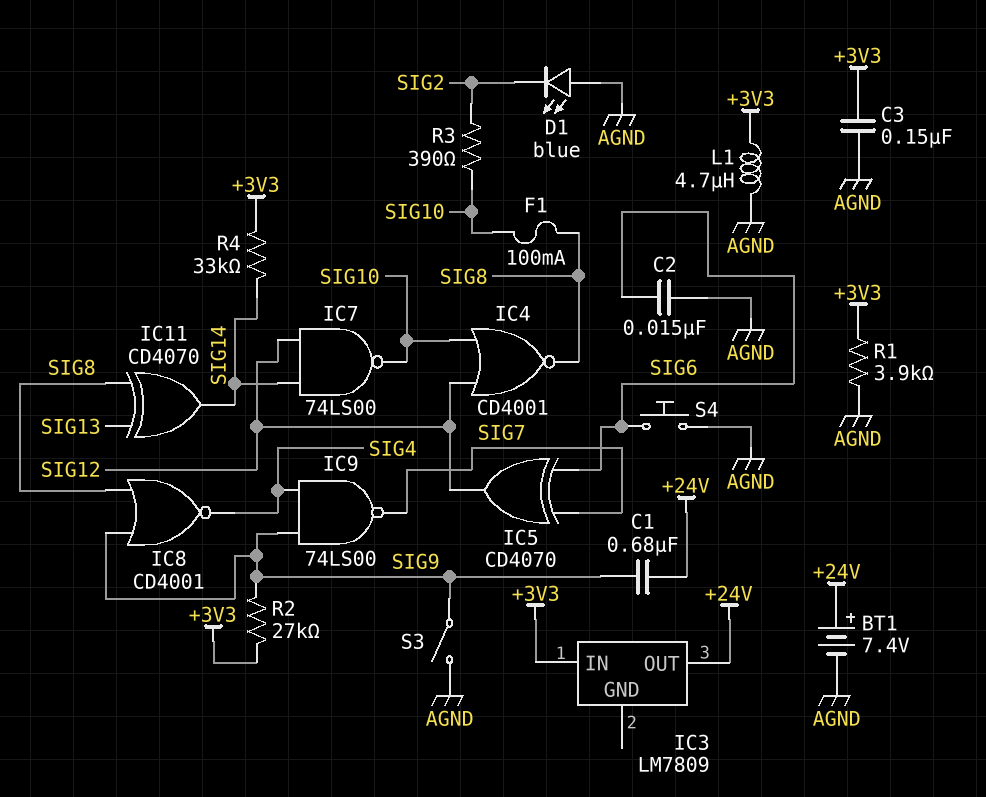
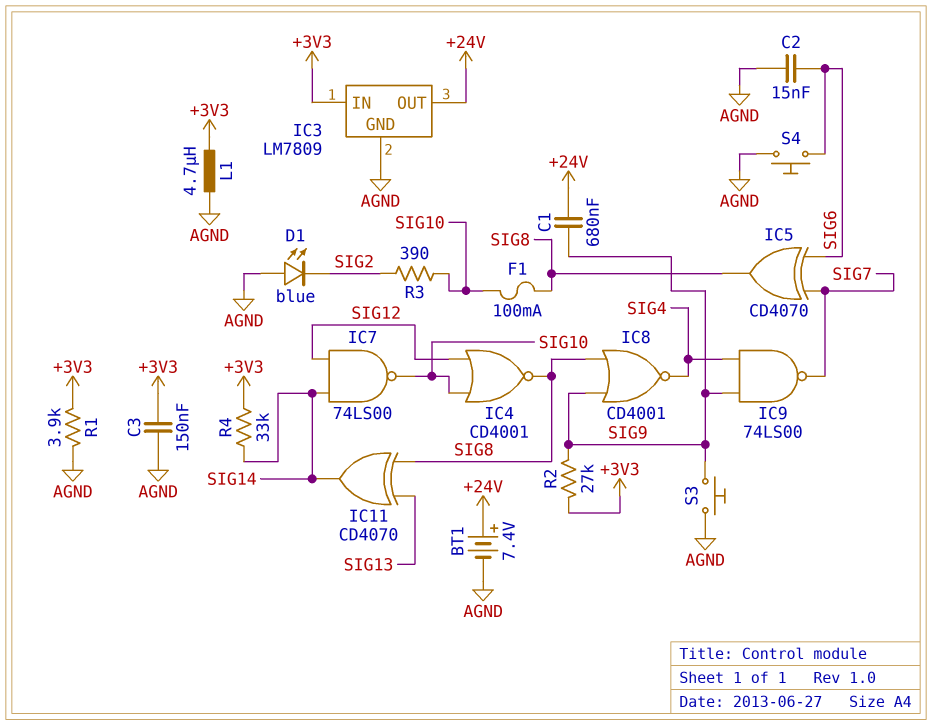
IC3 pin GND: none -> AGND
IC5: XOR CD4070 (in SIG6, in SIG7, out SIG12) -> XOR CD4070 (in SIG6, in SIG7, out SIG8)
S3: switch (AGND, SIG9) -> button (AGND, SIG9)

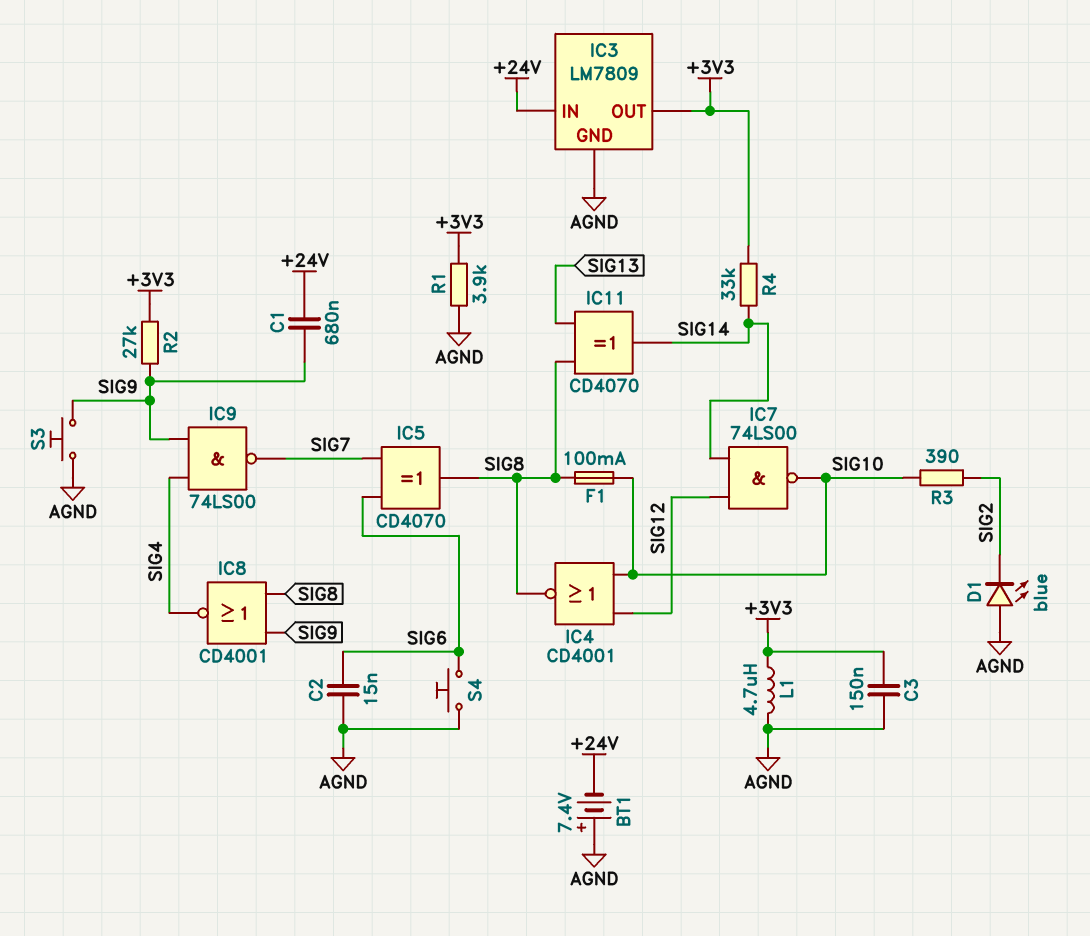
BT1: 7.4V (plus +24V, minus AGND) -> 7.4V (plus AGND, minus +24V)
IC3 pin IN: +3V3 -> +24V
IC3 pin OUT: +24V -> +3V3

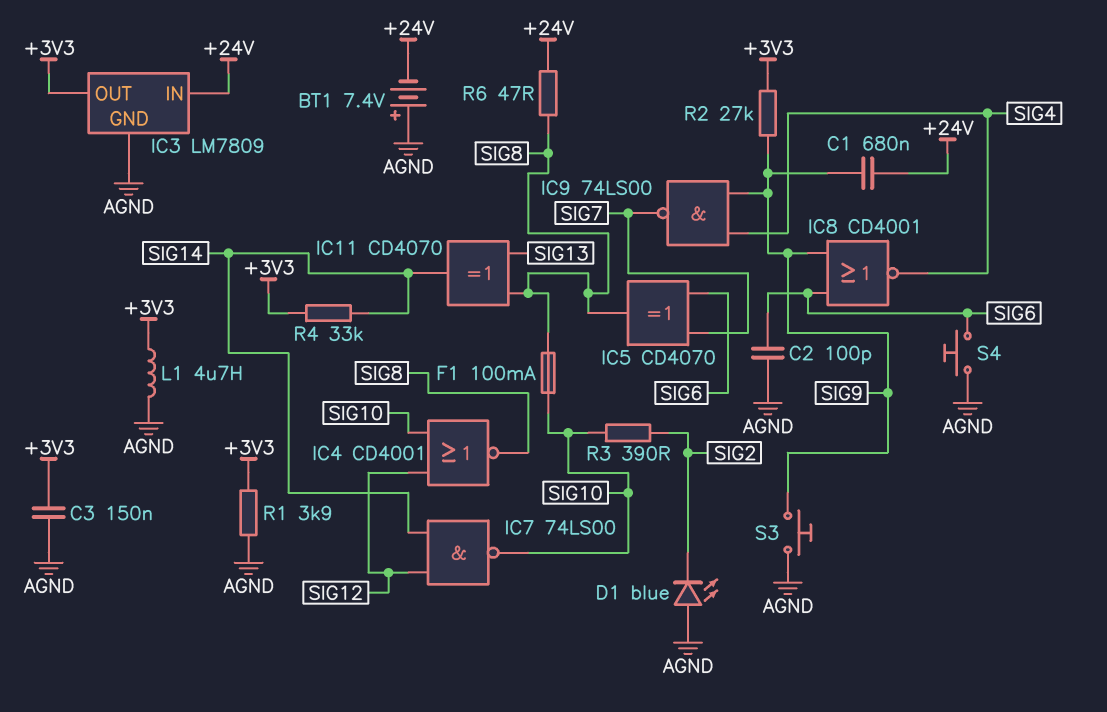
C2: 15nF (AGND, SIG6) -> 100pF (AGND, SIG6)
IC8: NOR CD4001 (in SIG8, in SIG9, out SIG4) -> NOR CD4001 (in SIG6, in SIG9, out SIG4)
R6: none -> 47 (+24V, SIG8)

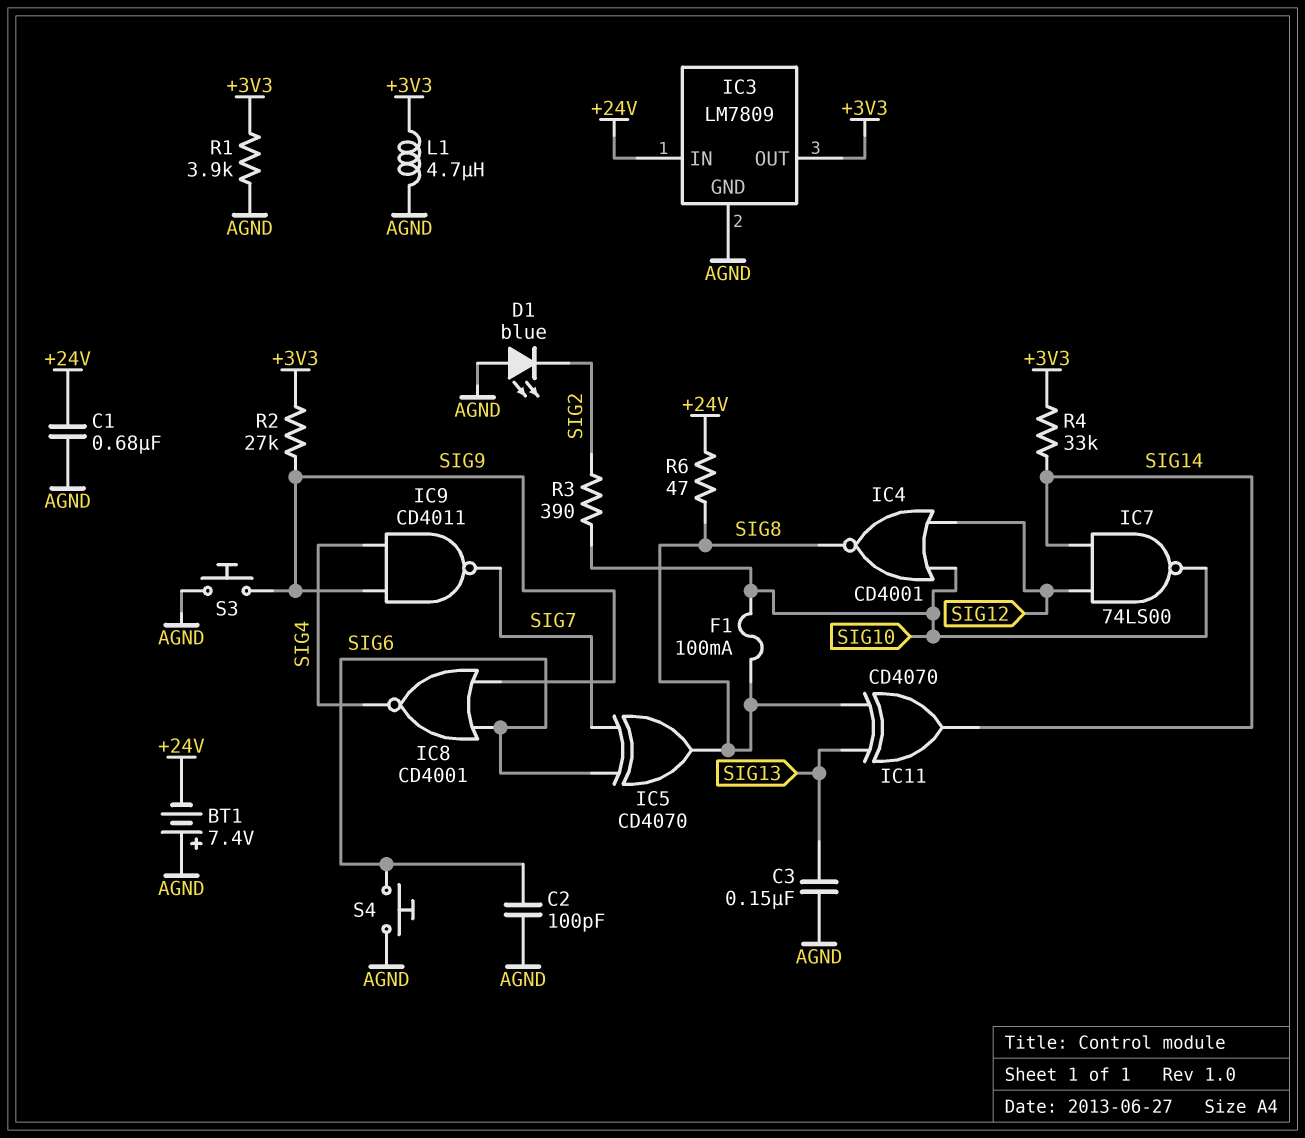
C1: 680nF (+24V, SIG9) -> 680nF (+24V, AGND)
C3: 150nF (+3V3, AGND) -> 150nF (AGND, SIG13)
IC9: NAND 74LS00 (in SIG4, in SIG9, out SIG7) -> NAND CD4011 (in SIG4, in SIG9, out SIG7)

